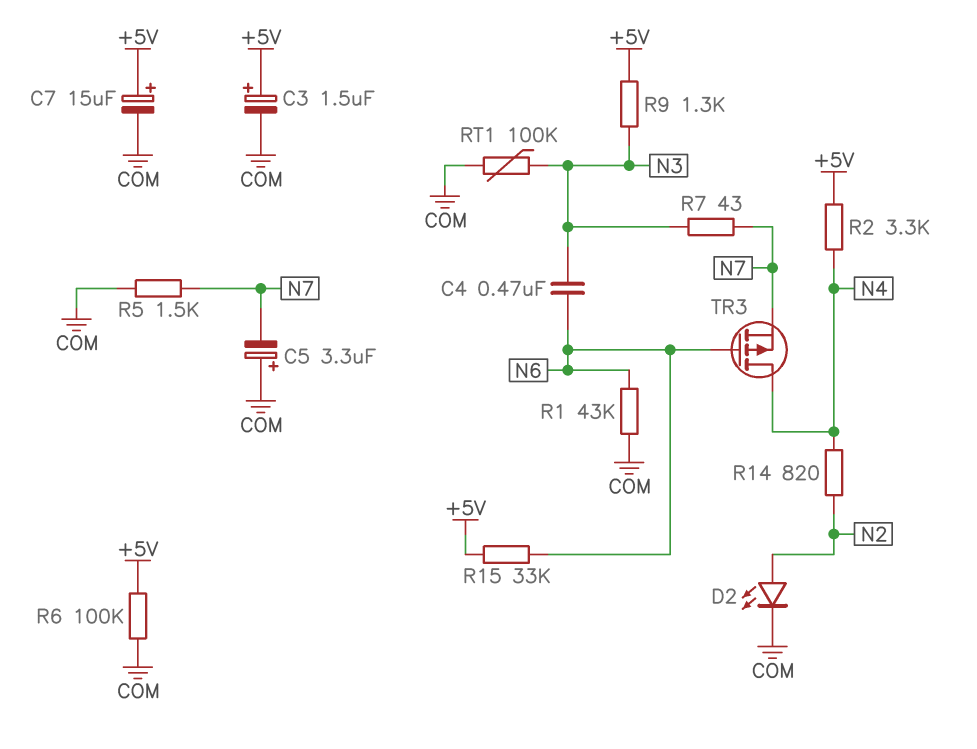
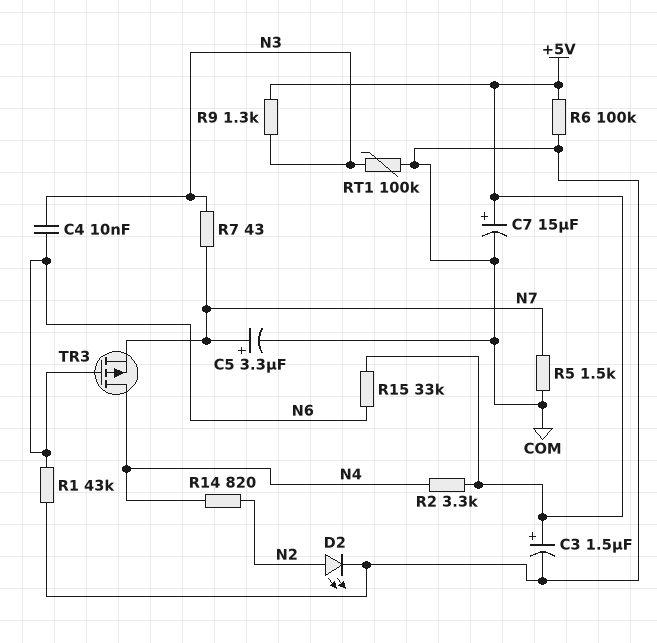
C4: 470nF (N3, N6) -> 10nF (N3, N6)
C5: 3.3uF (plus COM, minus N7) -> 3.3uF (plus N7, minus COM)

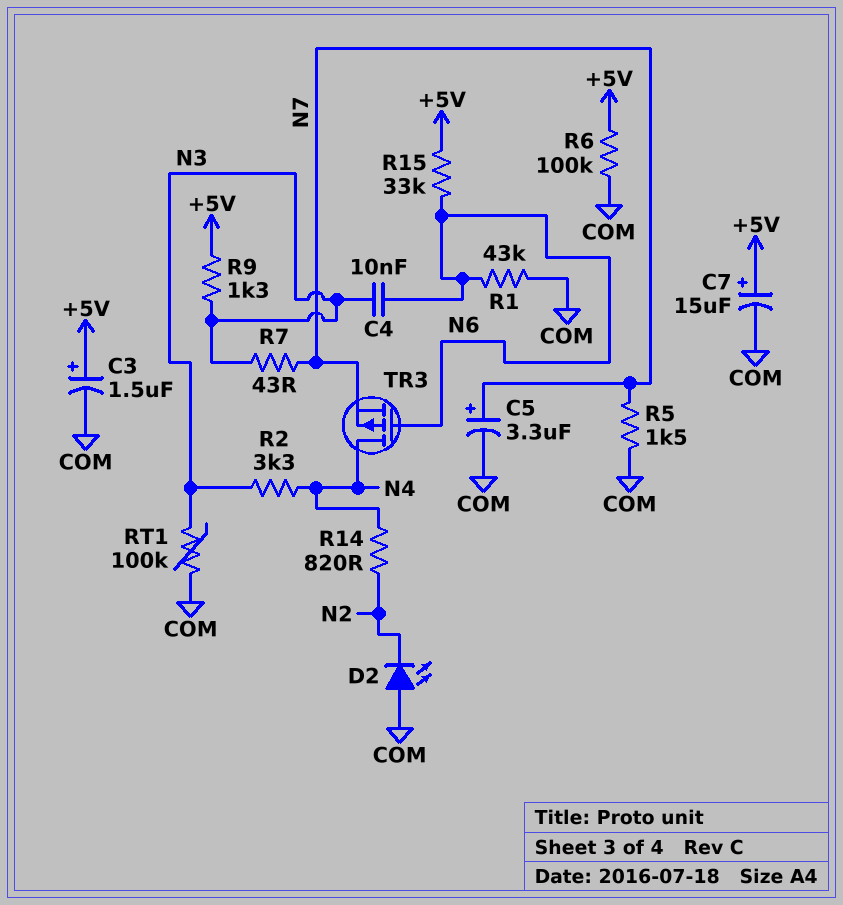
D2: LED (A N2, K COM) -> LED (A COM, K N2)
R2: 3.3k (+5V, N4) -> 3.3k (N3, N4)

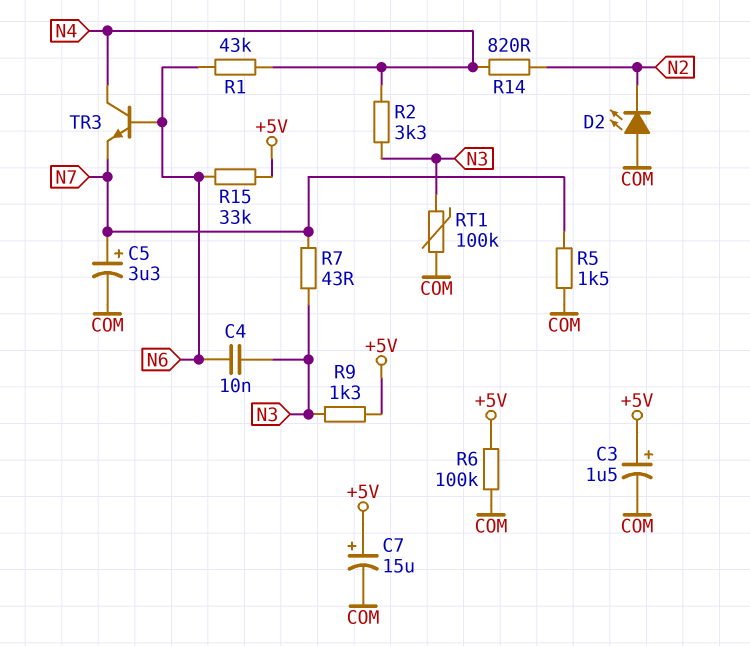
R1: 43k (COM, N6) -> 43k (N4, N6)
TR3: PMOS (G N6, D N4, S N7) -> NPN (B N6, C N4, E N7)

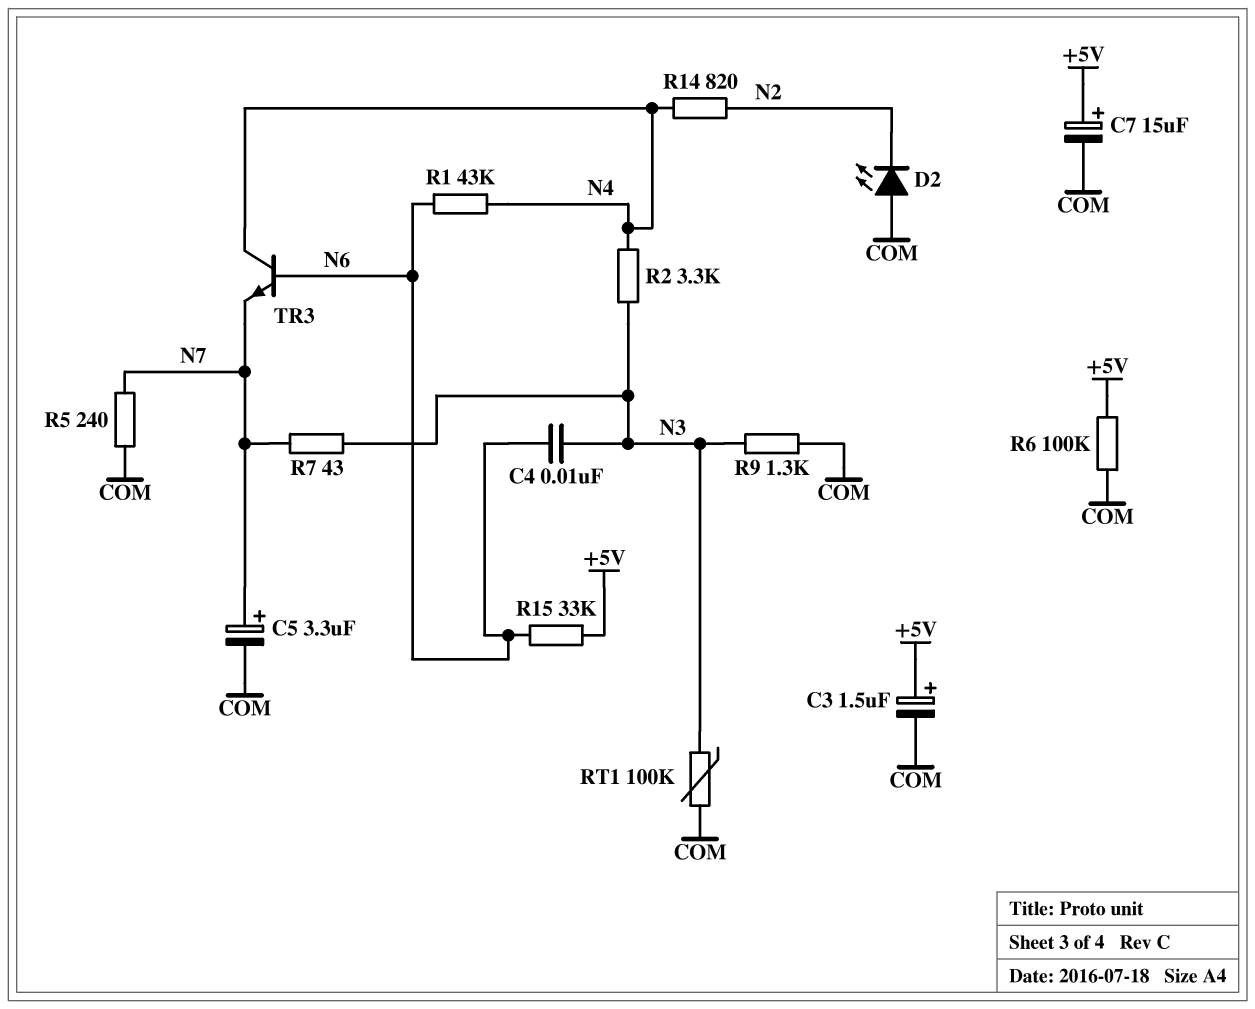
R5: 1.5k (COM, N7) -> 240 (COM, N7)
R9: 1.3k (+5V, N3) -> 1.3k (COM, N3)

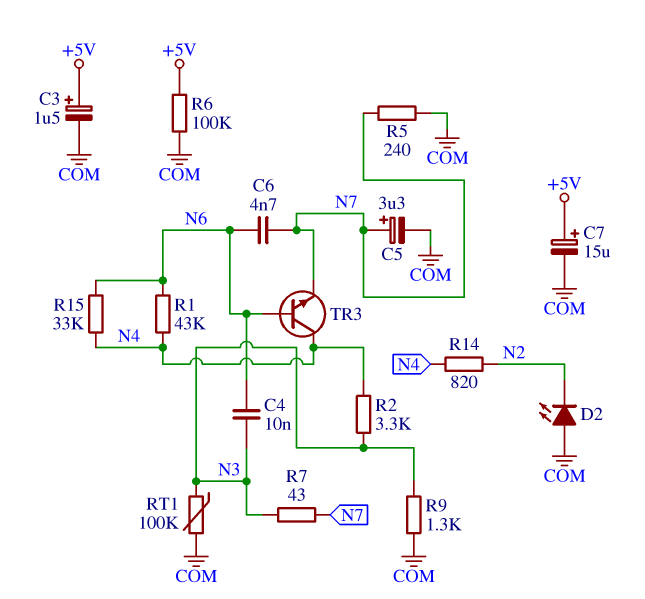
C6: none -> 4.7nF (N6, N7)
R15: 33k (+5V, N6) -> 33k (N4, N6)

